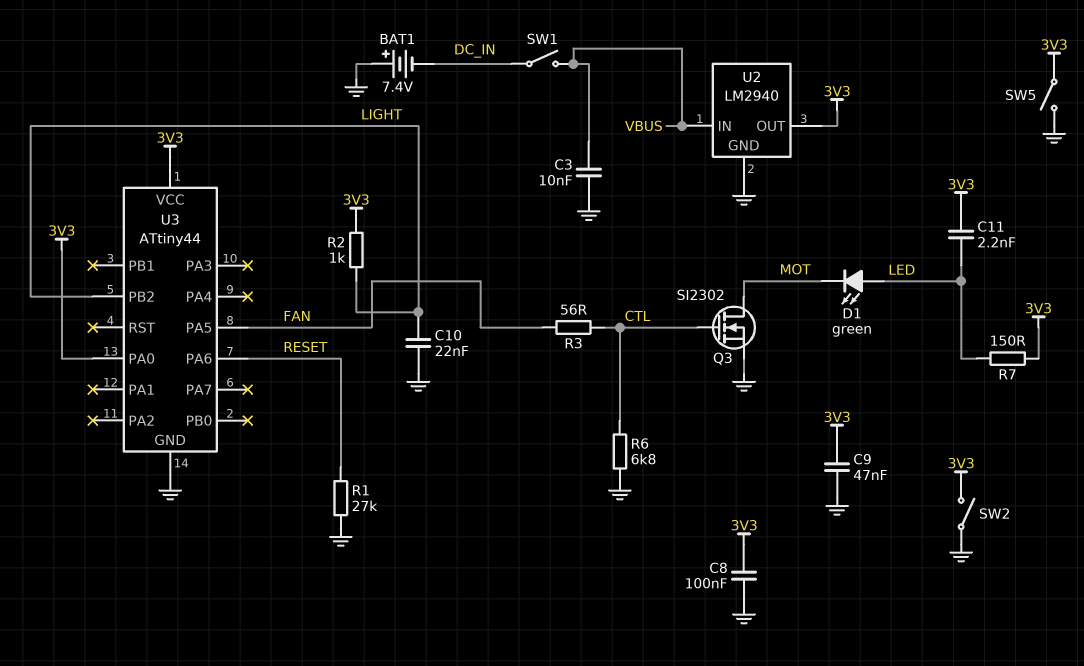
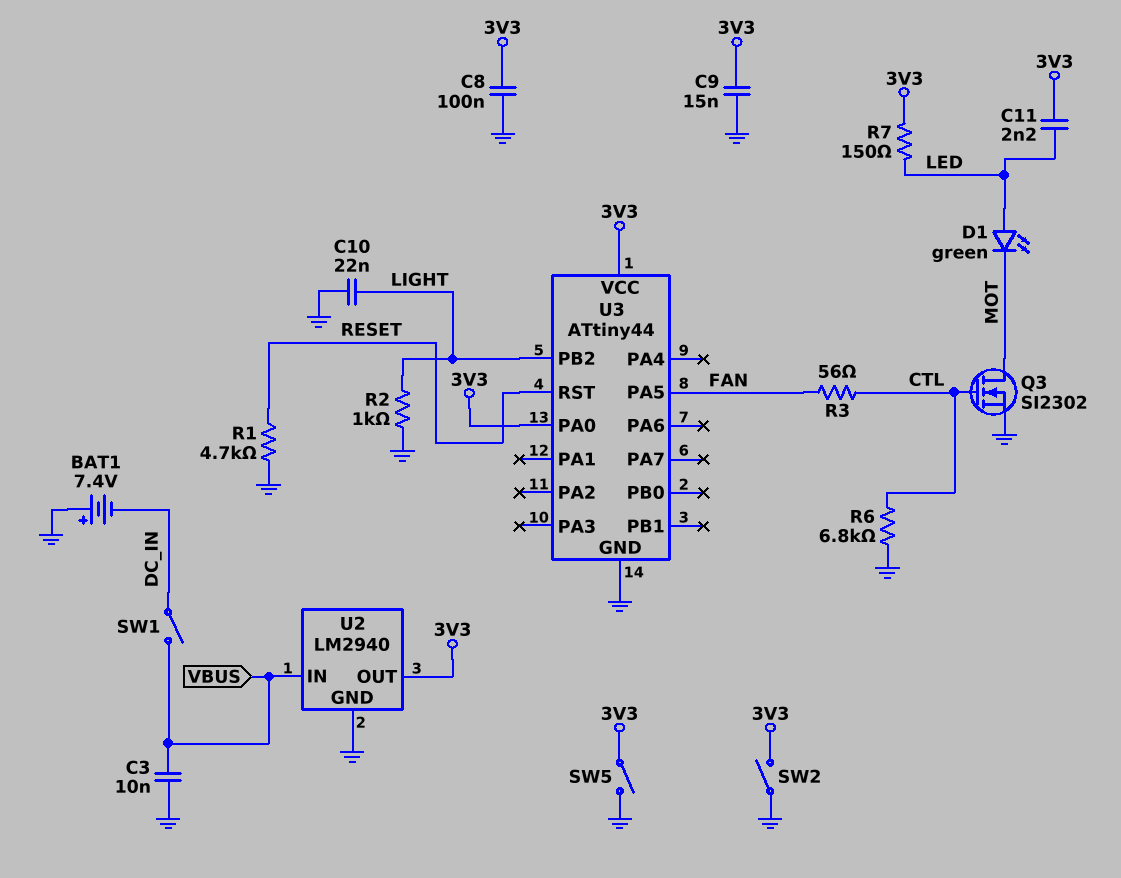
C9: 47nF (3V3, GND) -> 15nF (3V3, GND)
R1: 27k (GND, RESET) -> 4.7k (GND, RESET)
R2: 1k (3V3, LIGHT) -> 1k (GND, LIGHT)
U3 pin PA6: RESET -> none
U3 pin RST: none -> RESET

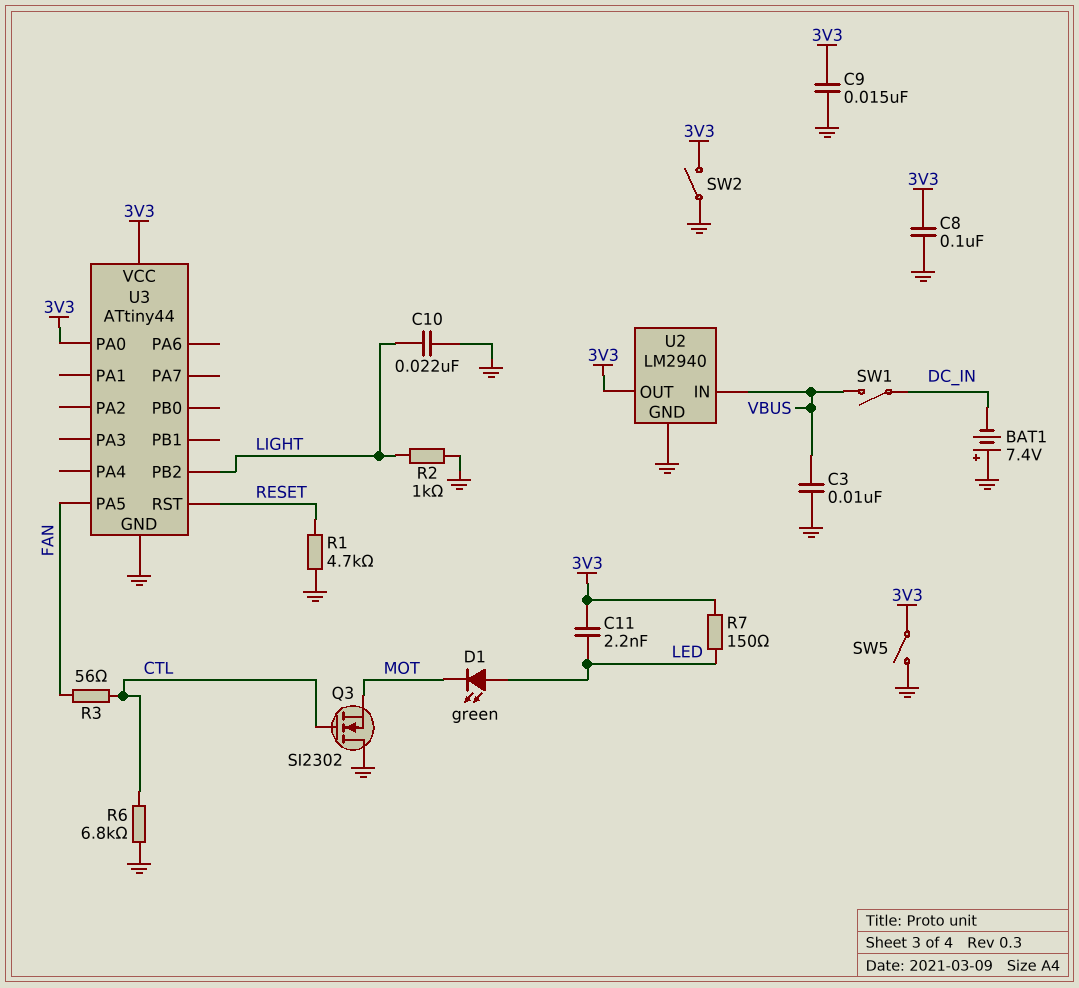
Q3: NMOS SI2302 (G CTL, D MOT, S GND) -> NMOS SI2302 (G CTL, D GND, S MOT)

